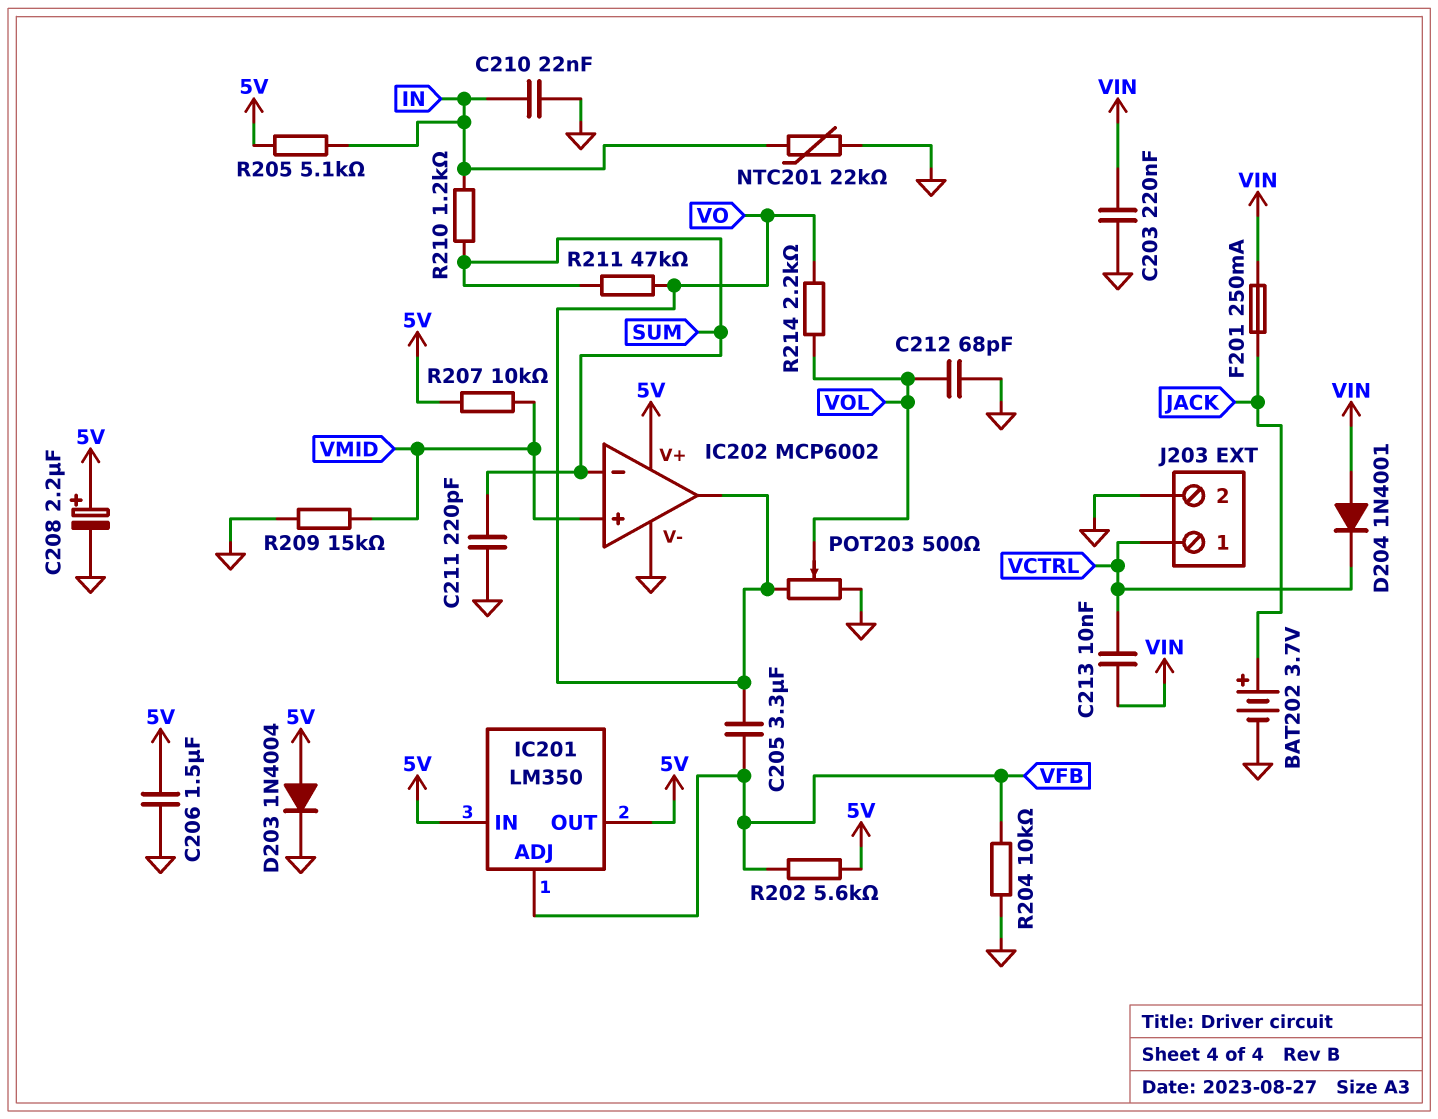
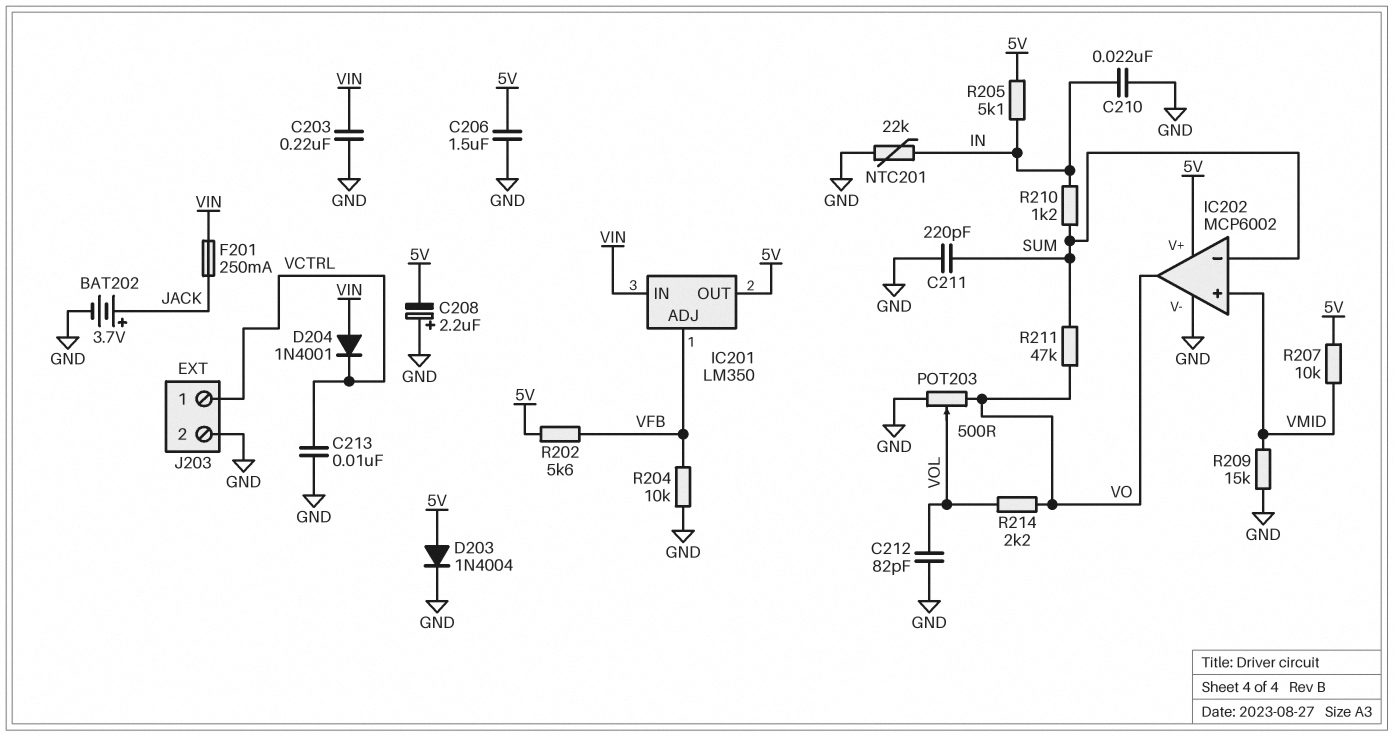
C205: 3.3uF (VFB, VO) -> none
C208: 2.2uF (plus 5V, minus GND) -> 2.2uF (plus GND, minus 5V)
C212: 68pF (GND, VOL) -> 82pF (GND, VOL)
C213: 10nF (VCTRL, VIN) -> 10nF (GND, VCTRL)
IC201 pin IN: 5V -> VIN

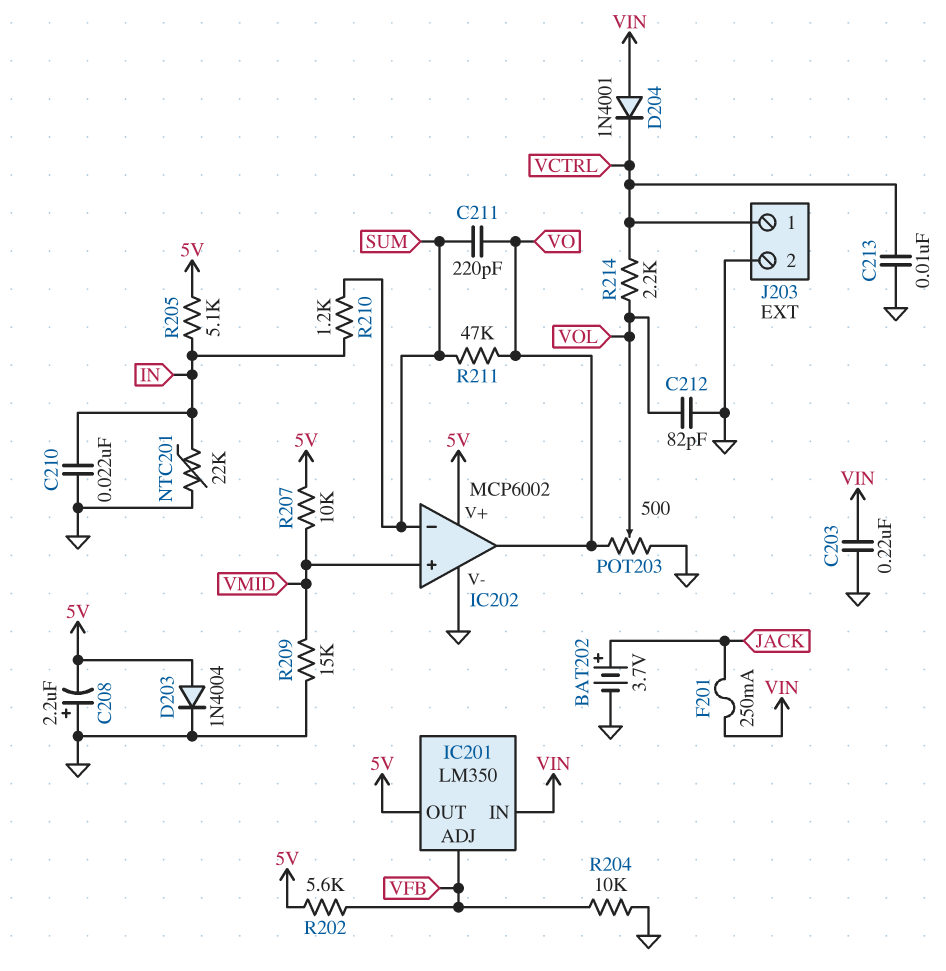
C206: 1.5uF (5V, GND) -> none
C211: 220pF (GND, SUM) -> 220pF (SUM, VO)
R214: 2.2k (VO, VOL) -> 2.2k (VCTRL, VOL)

